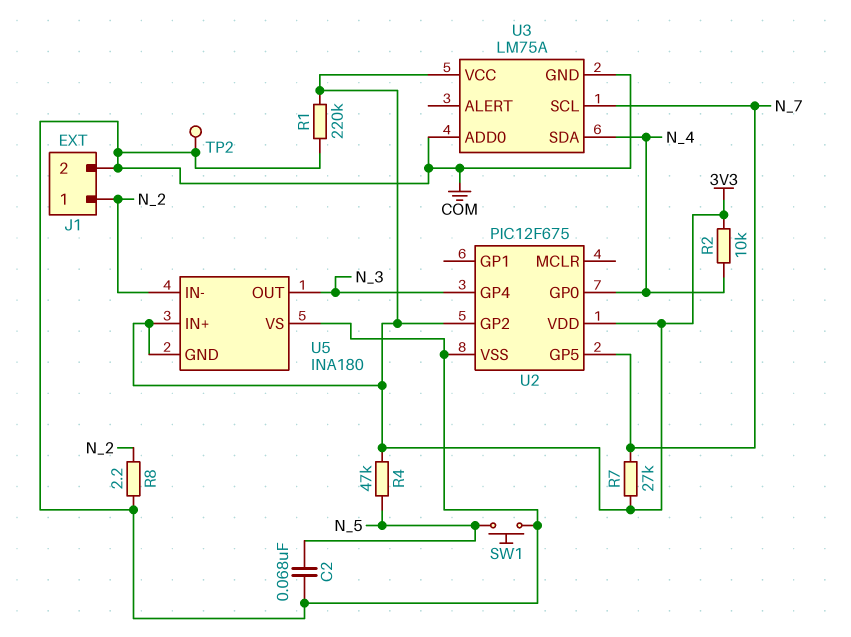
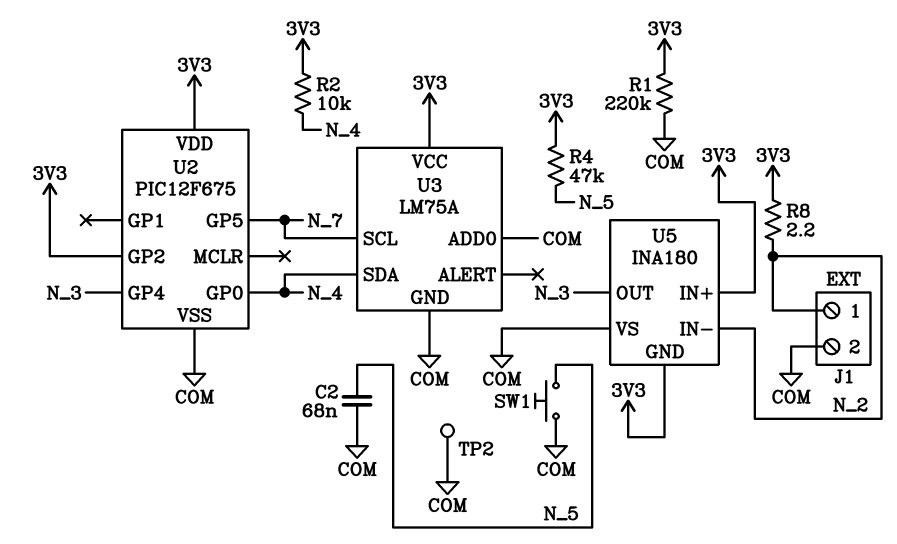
R7: 27k (3V3, N_7) -> none
R8: 2.2 (COM, N_2) -> 2.2 (3V3, N_2)

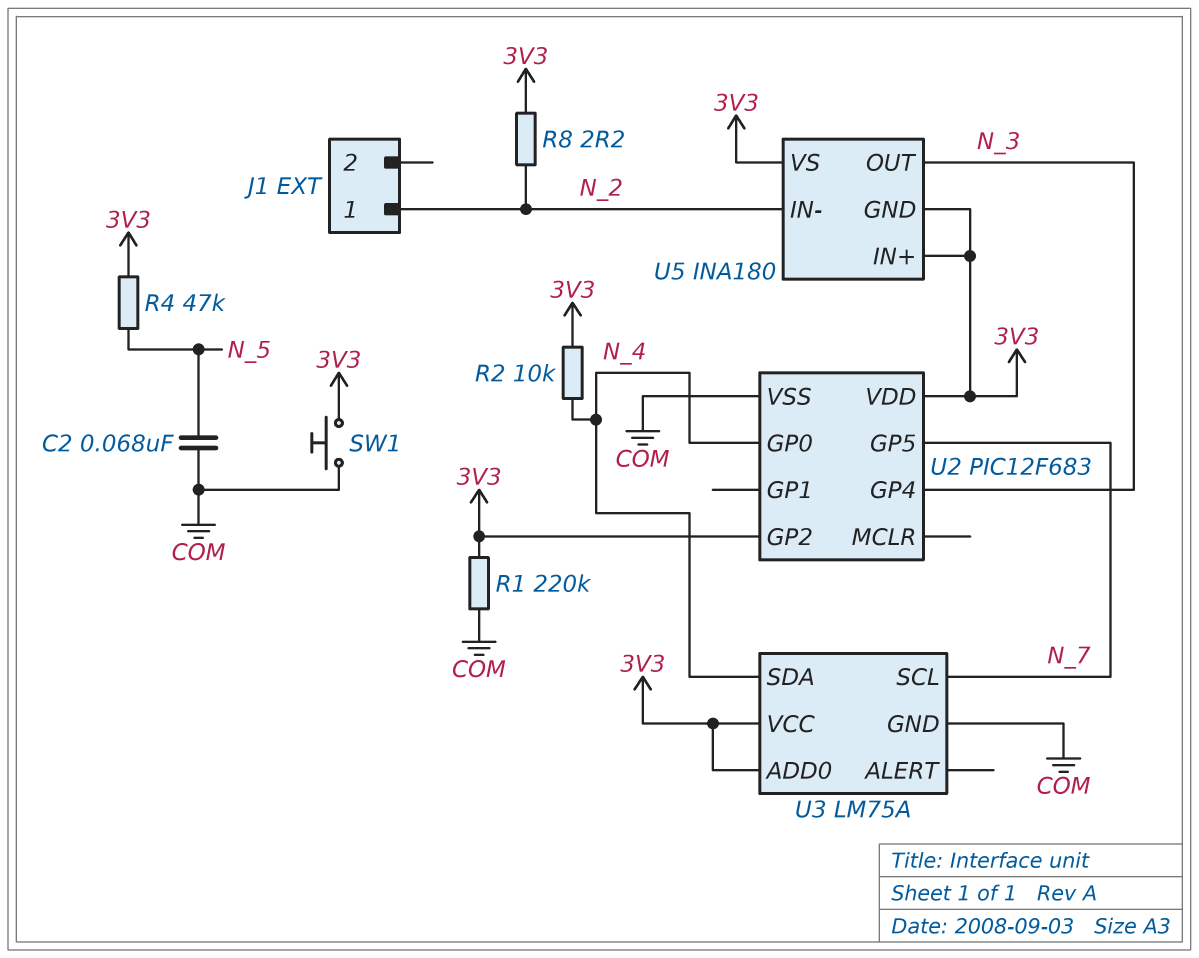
J1 pin 2: COM -> none
SW1: button (COM, N_5) -> button (3V3, COM)
TP2: test point (COM) -> none
U2: PIC12F675 -> PIC12F683
U3 pin ADD0: COM -> 3V3
U5 pin VS: COM -> 3V3

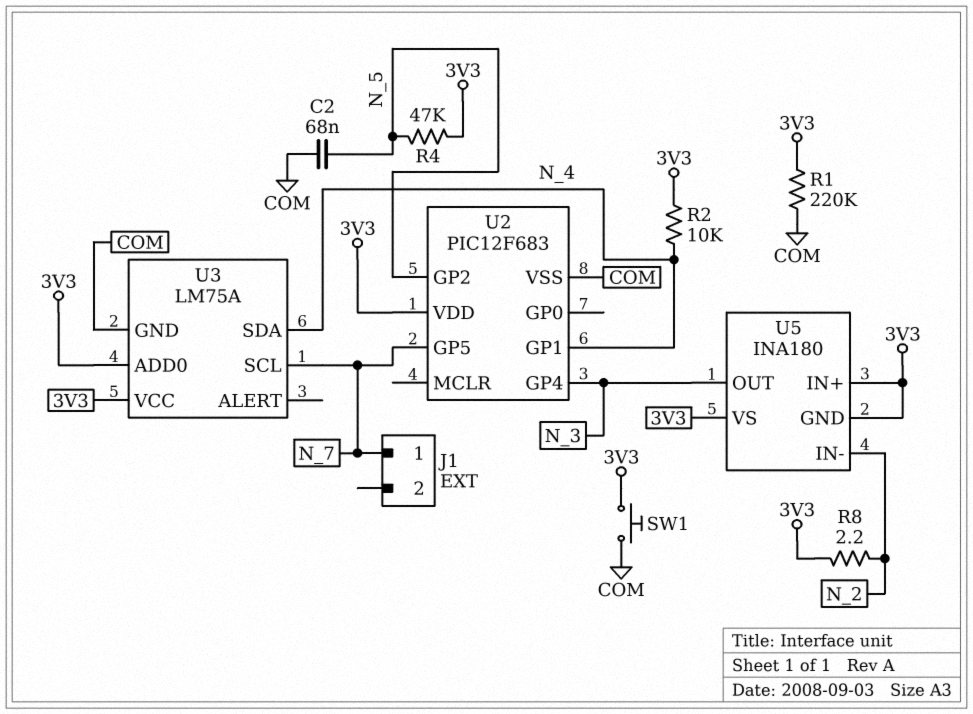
J1 pin 1: N_2 -> N_7
U2 pin GP0: N_4 -> none
U2 pin GP1: none -> N_4
U2 pin GP2: 3V3 -> N_5

